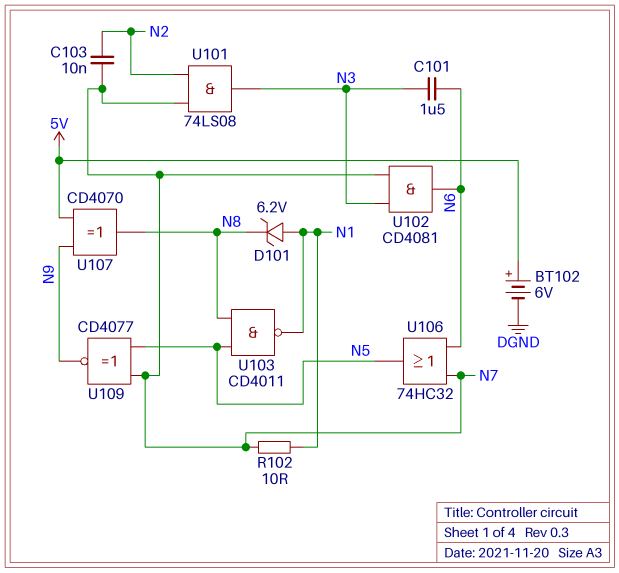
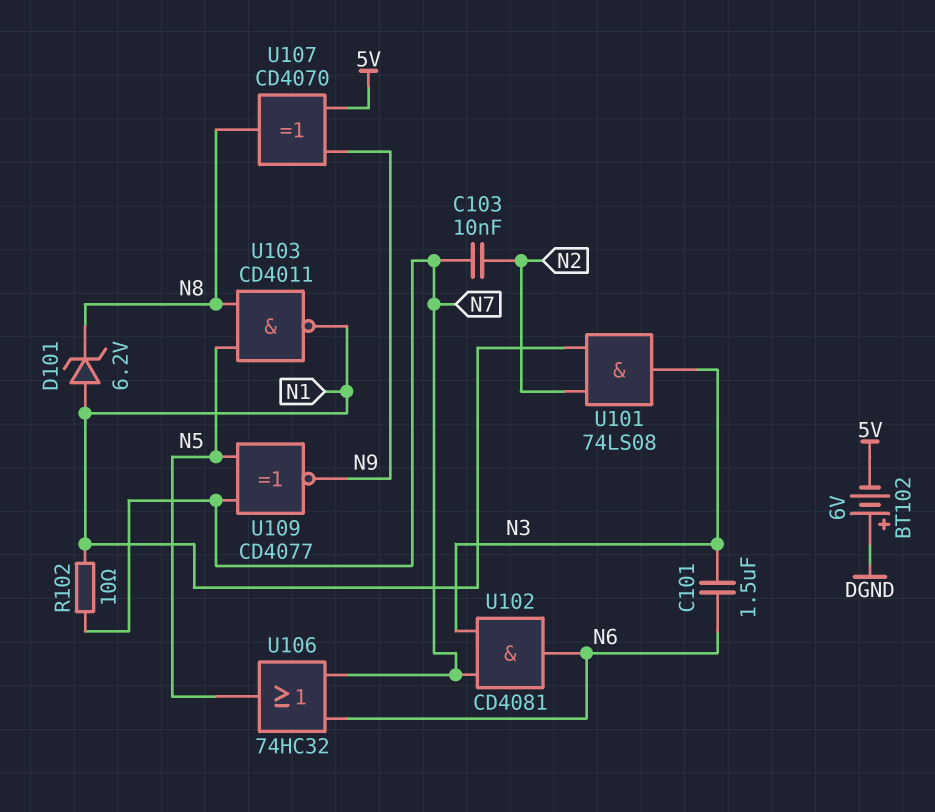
BT102: 6V (plus 5V, minus DGND) -> 6V (plus DGND, minus 5V)
U101: AND 74LS08 (in N2, in N7, out N3) -> AND 74LS08 (in N1, in N2, out N3)

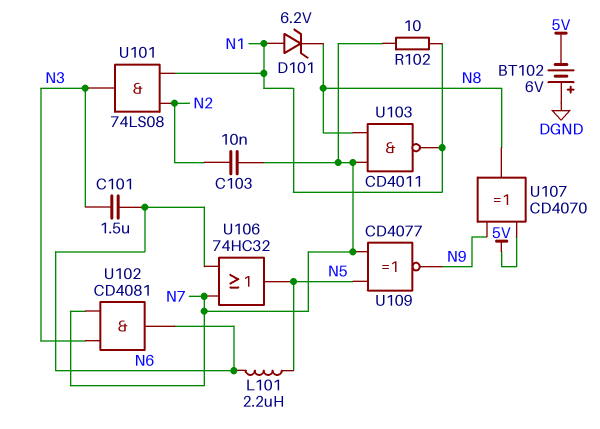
L101: none -> 2.2uH (N5, N6)
U103: NAND CD4011 (in N5, in N8, out N1) -> NAND CD4011 (in N7, in N8, out N1)

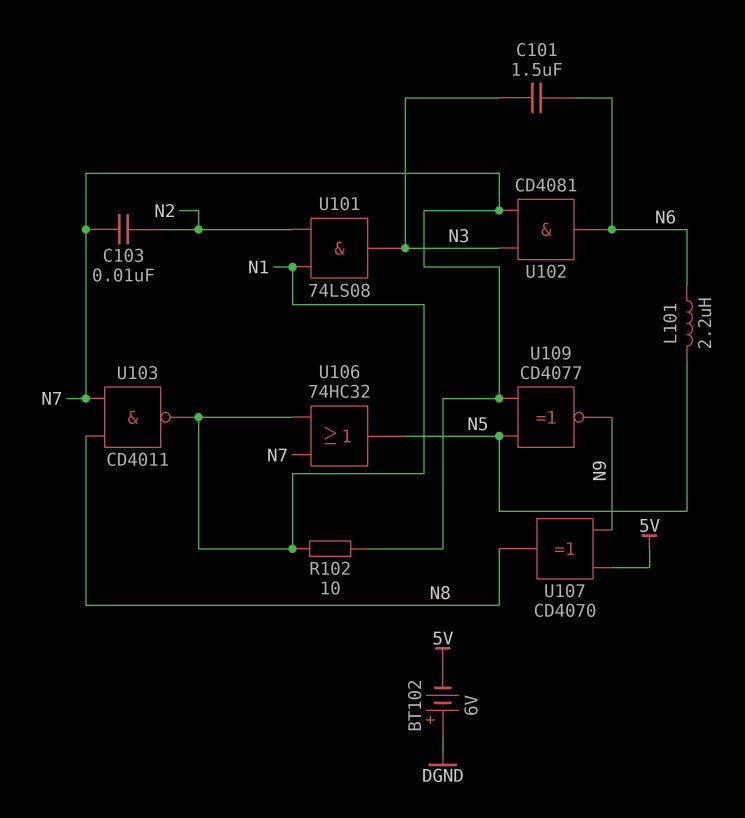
D101: zener 6.2V (A N1, K N8) -> none
U106: OR 74HC32 (in N6, in N7, out N5) -> OR 74HC32 (in N1, in N7, out N5)

